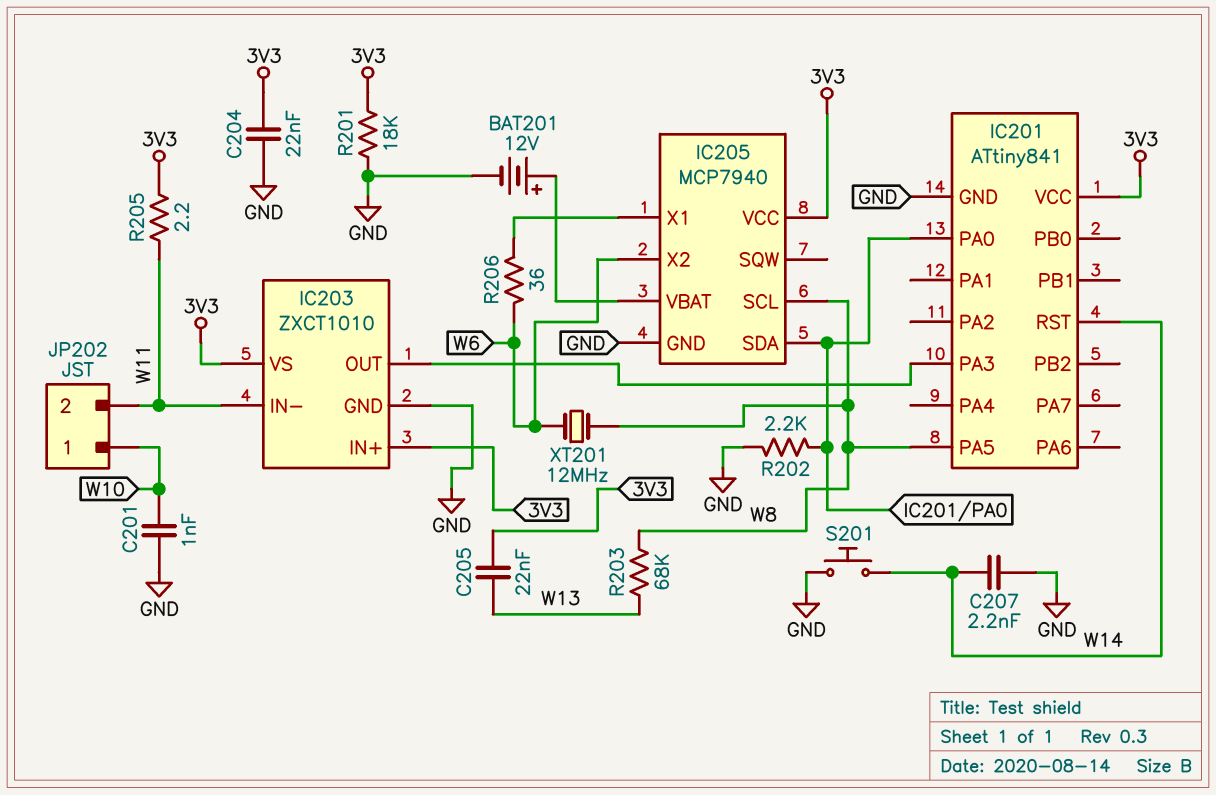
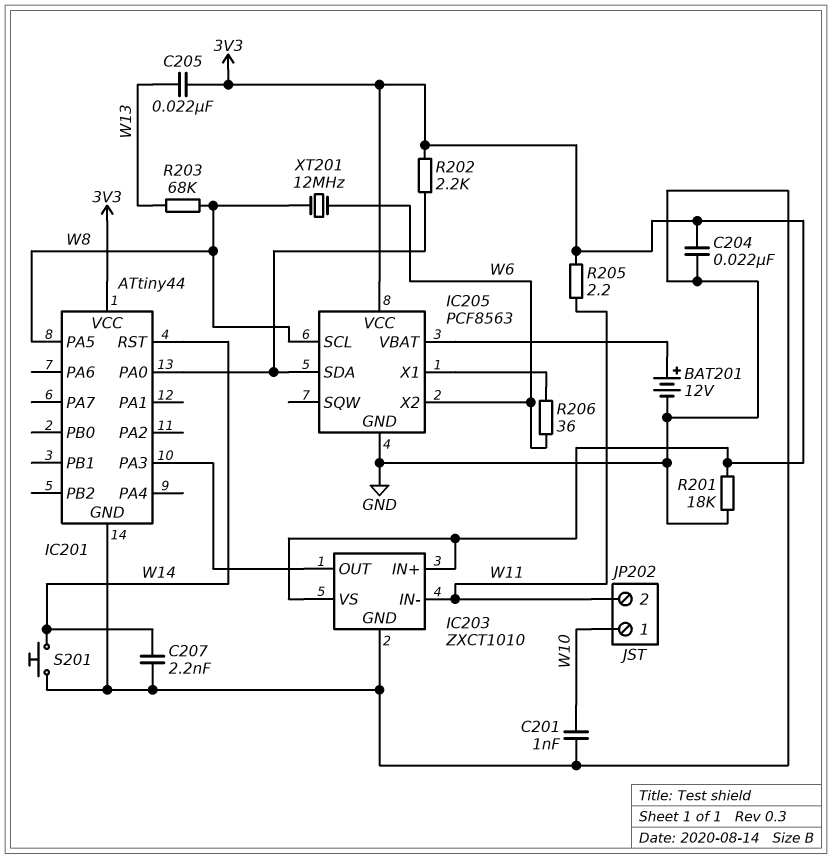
IC201: ATtiny841 -> ATtiny44
IC205: MCP7940 -> PCF8563
R202: 2.2k (GND, IC201/PA0) -> 2.2k (3V3, IC201/PA0)

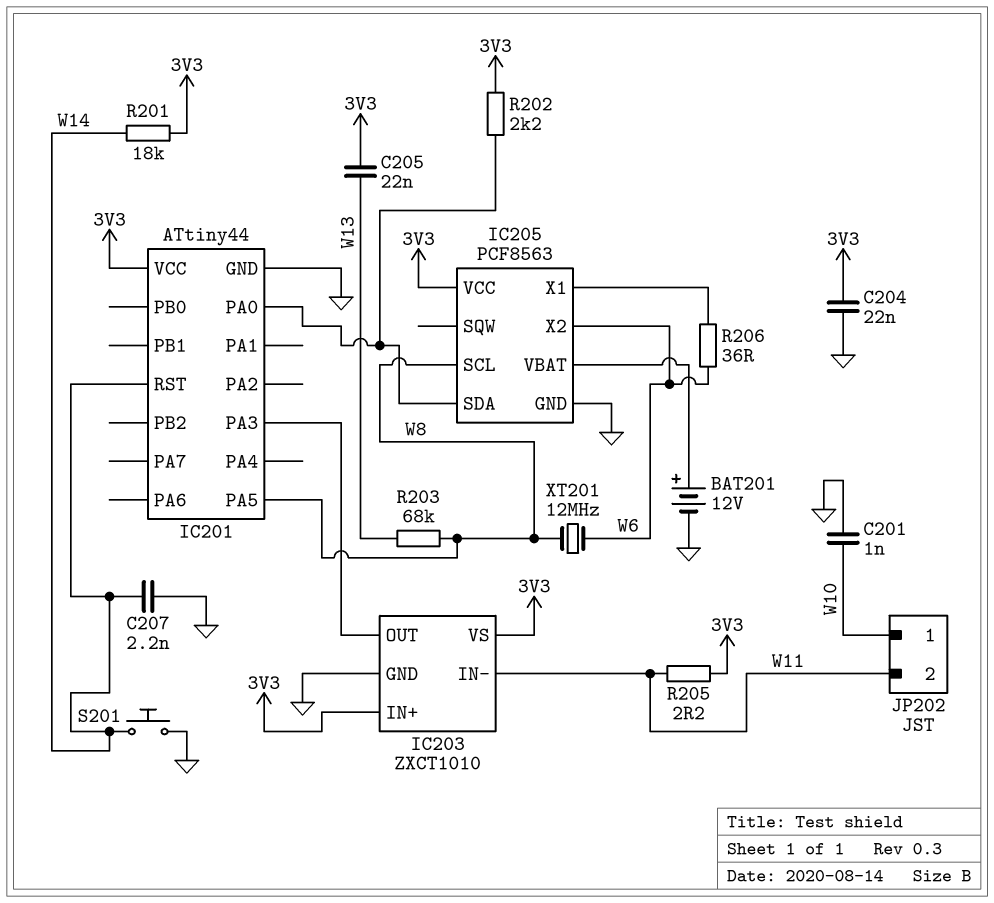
R201: 18k (3V3, GND) -> 18k (3V3, W14)

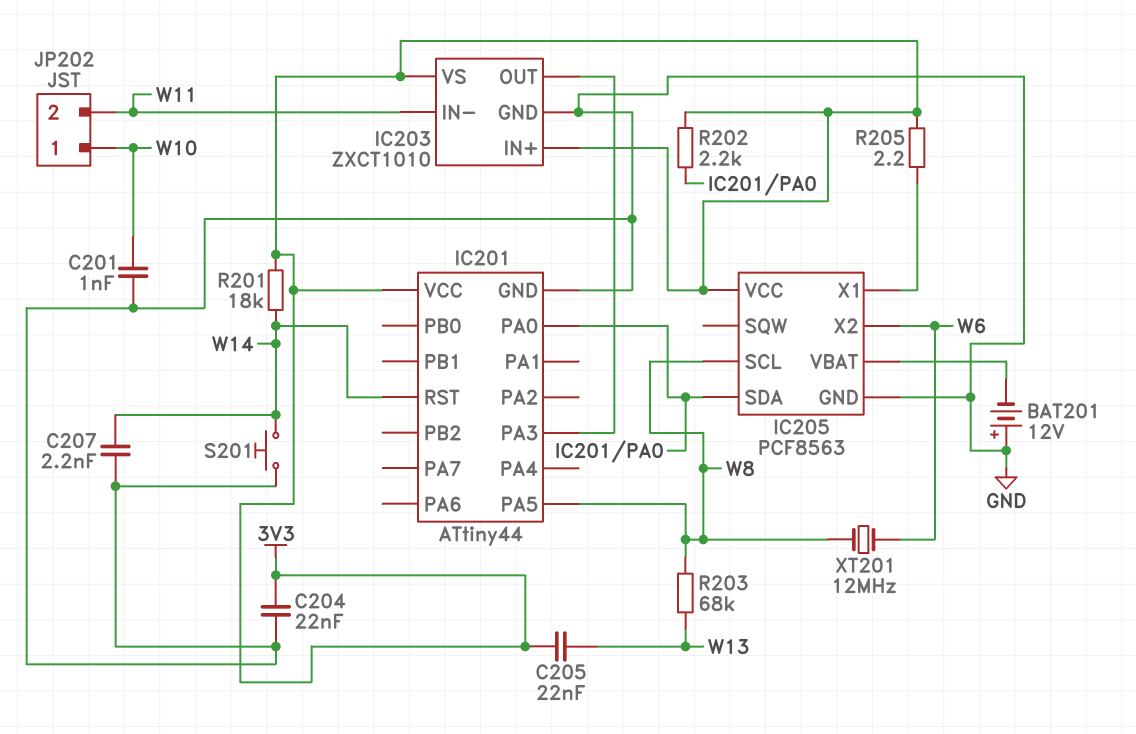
BAT201: 12V (plus IC205/VBAT, minus GND) -> 12V (plus GND, minus IC205/VBAT)
R205: 2.2 (3V3, W11) -> 2.2 (3V3, IC205/X1)
R206: 36 (IC205/X1, W6) -> none

